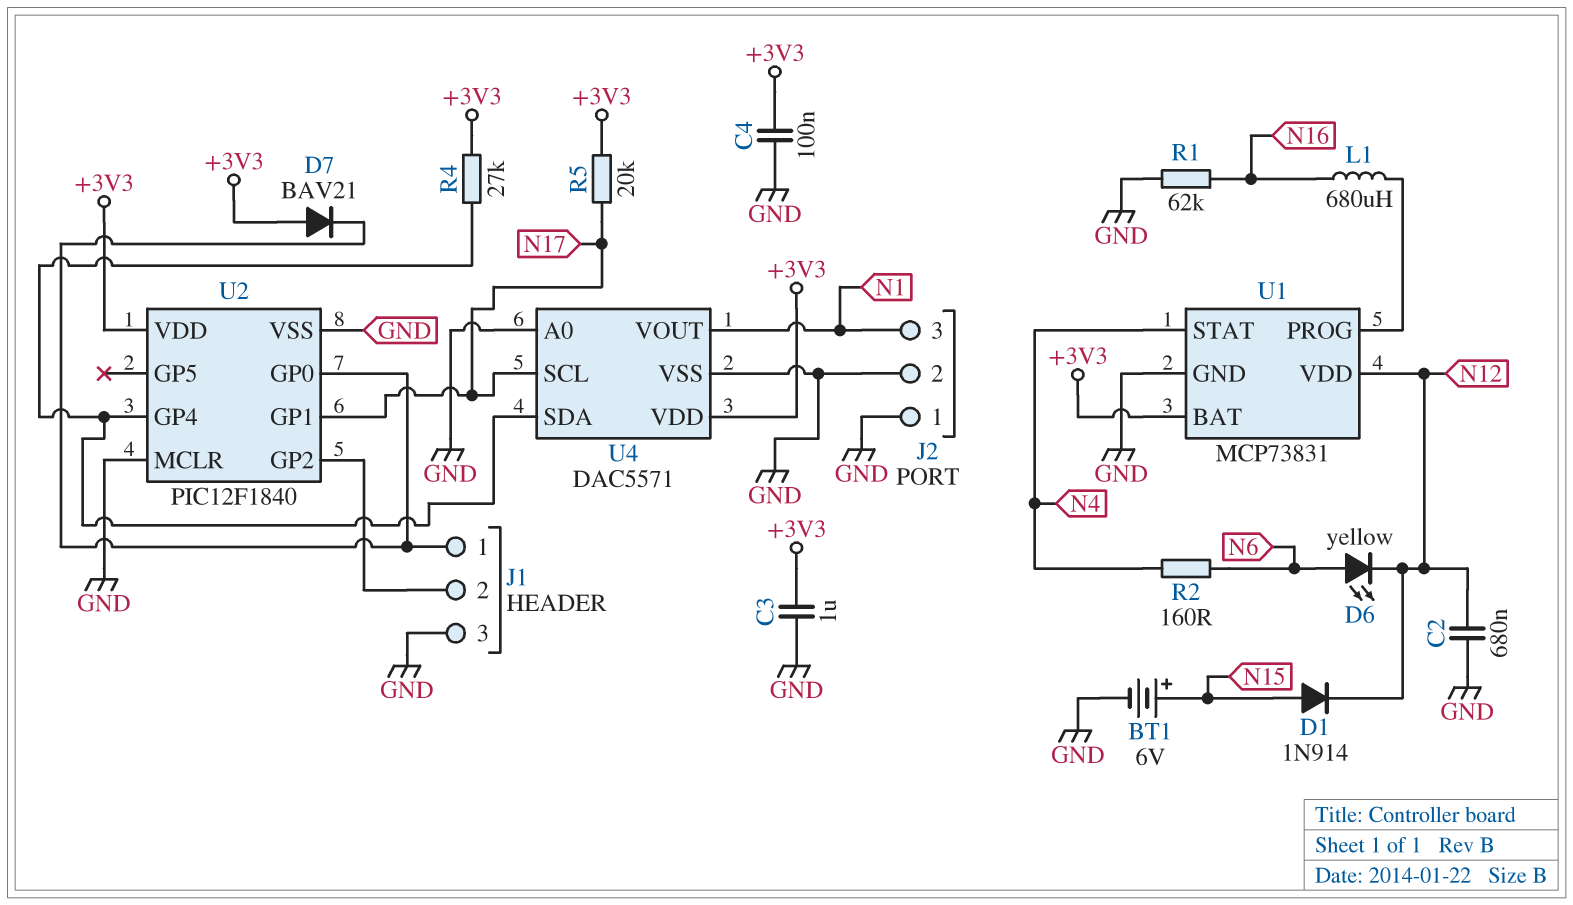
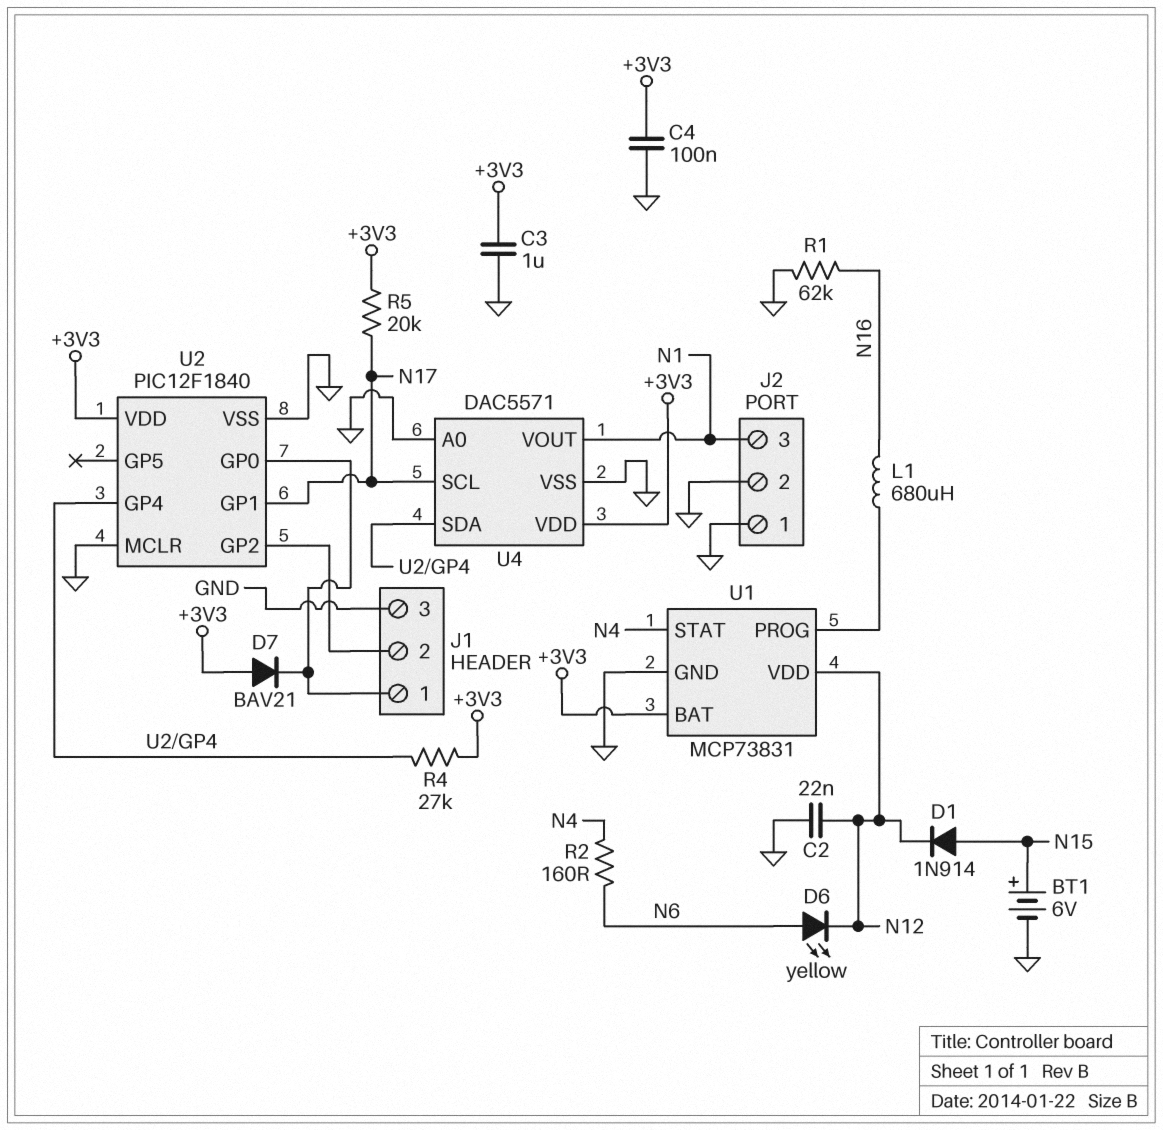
C2: 680nF (GND, N12) -> 22nF (GND, N12)

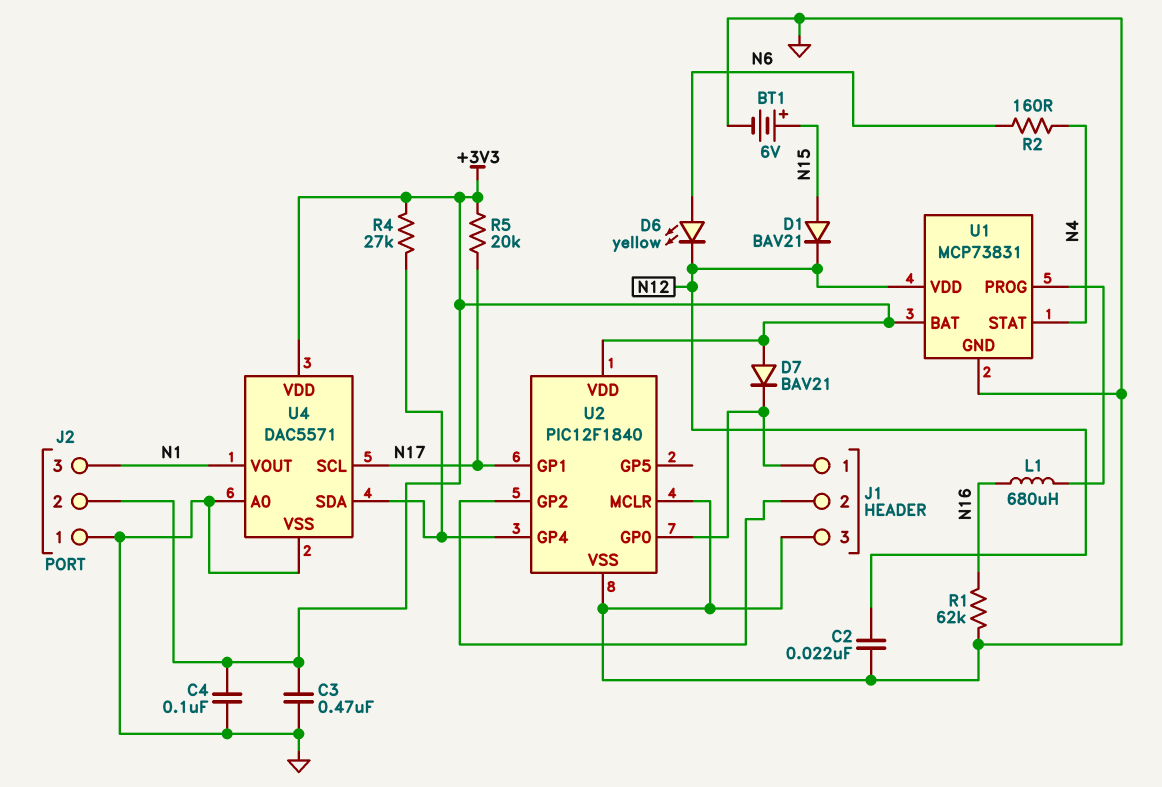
C3: 1uF (+3V3, GND) -> 470nF (+3V3, GND)
D1: diode 1N914 (A N15, K N12) -> diode BAV21 (A N15, K N12)
J2 pin 2: GND -> +3V3

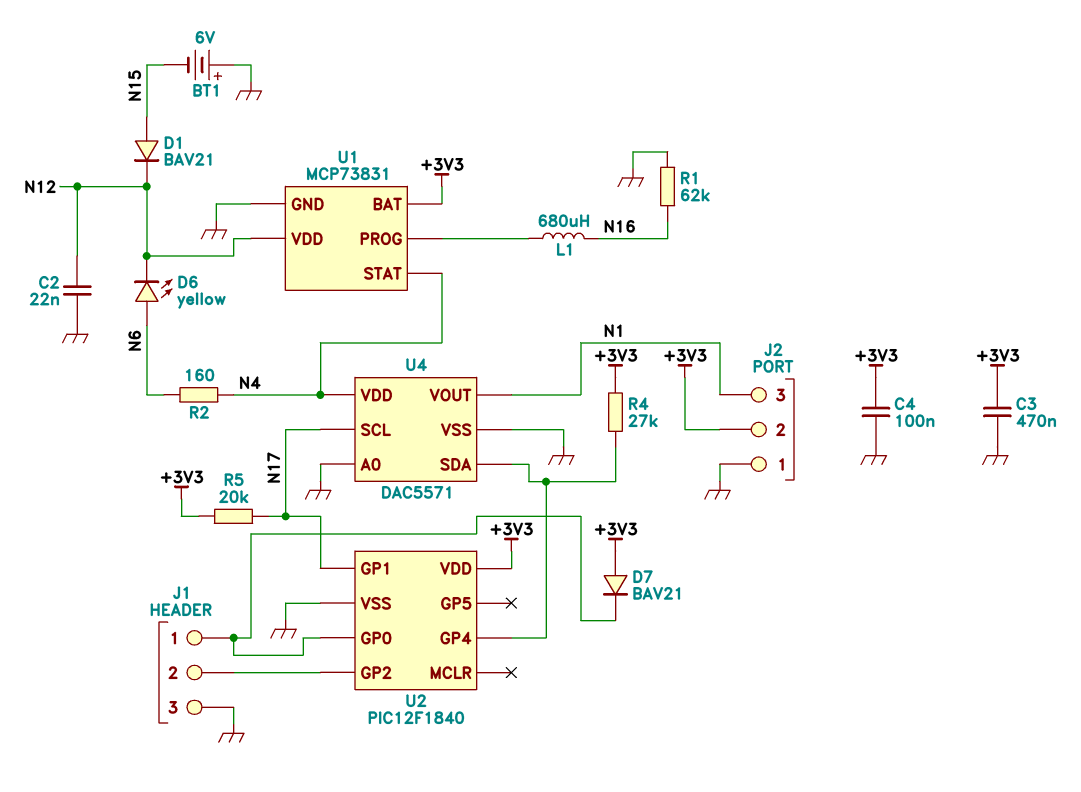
BT1: 6V (plus N15, minus GND) -> 6V (plus GND, minus N15)
U2 pin MCLR: GND -> none
U4 pin VDD: +3V3 -> N4

